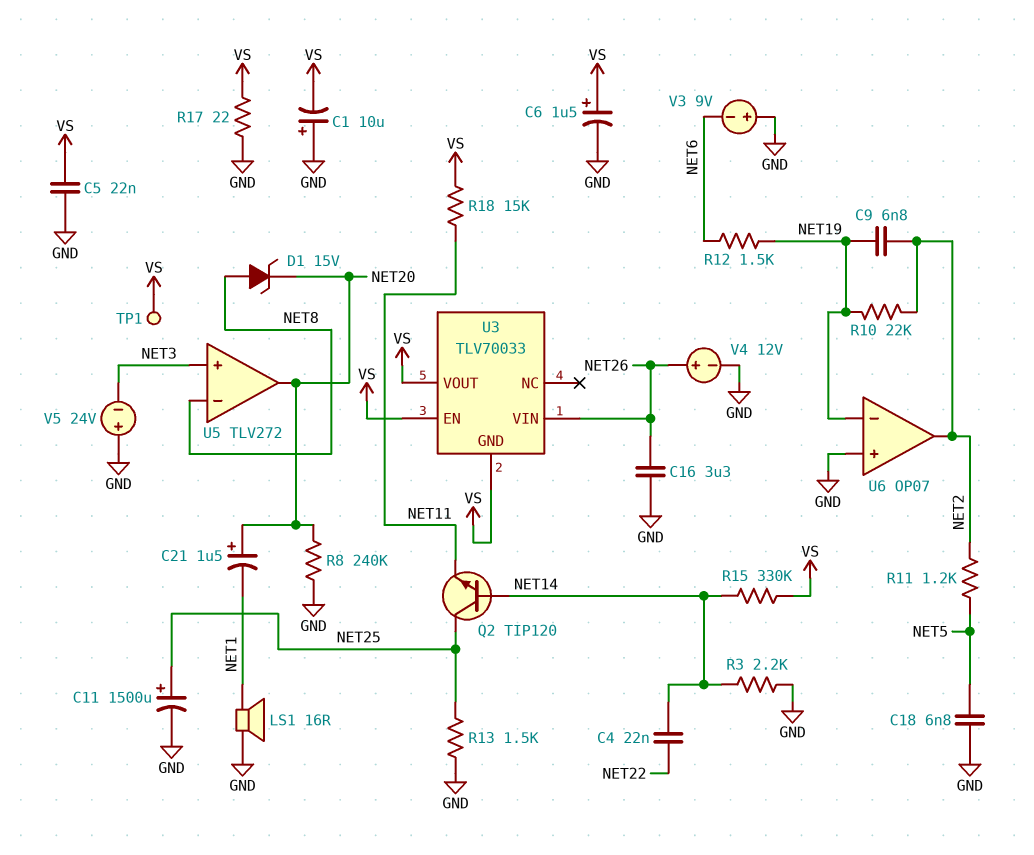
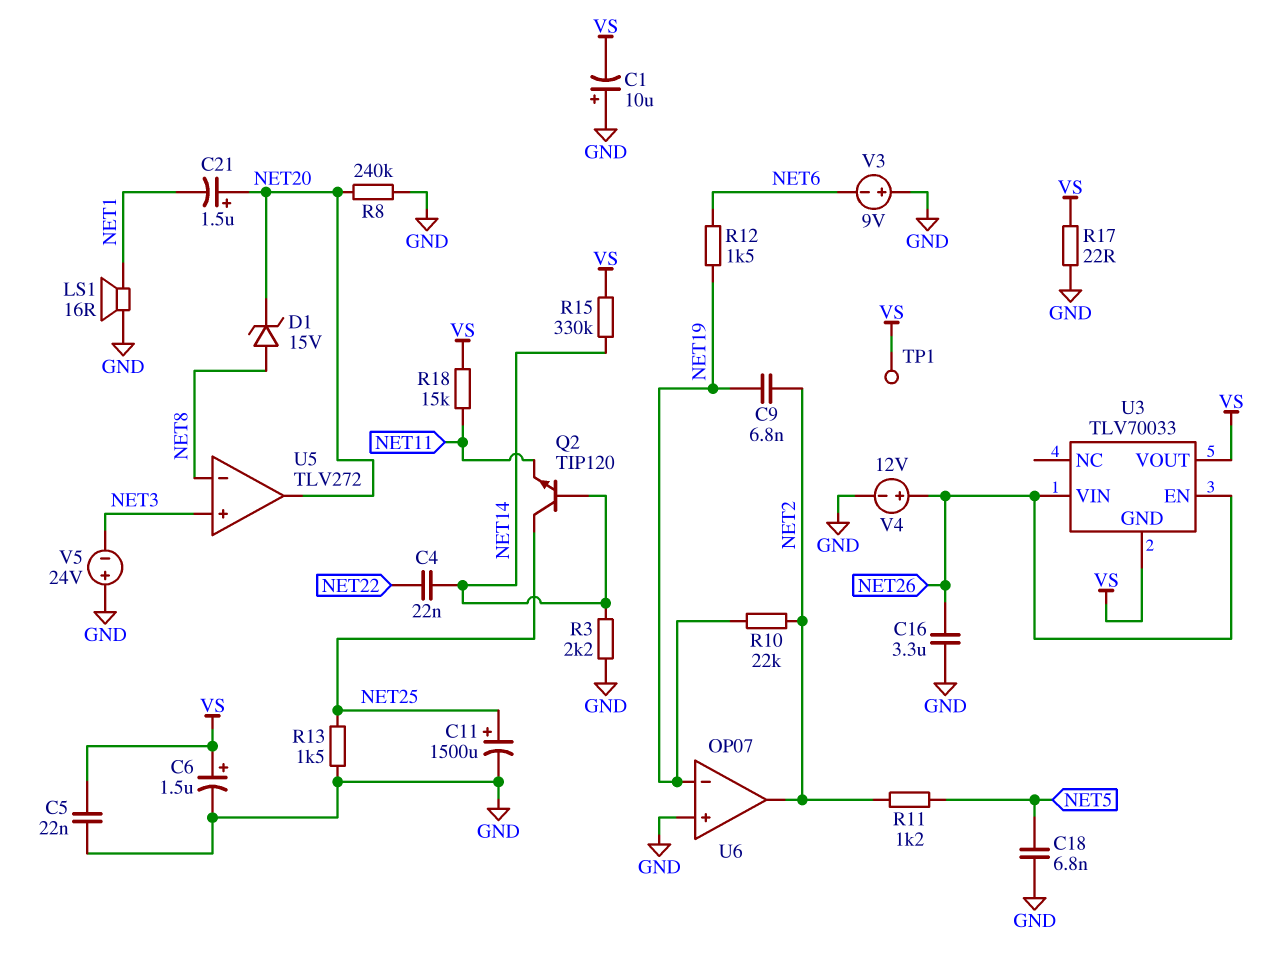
U3 pin EN: VS -> NET26

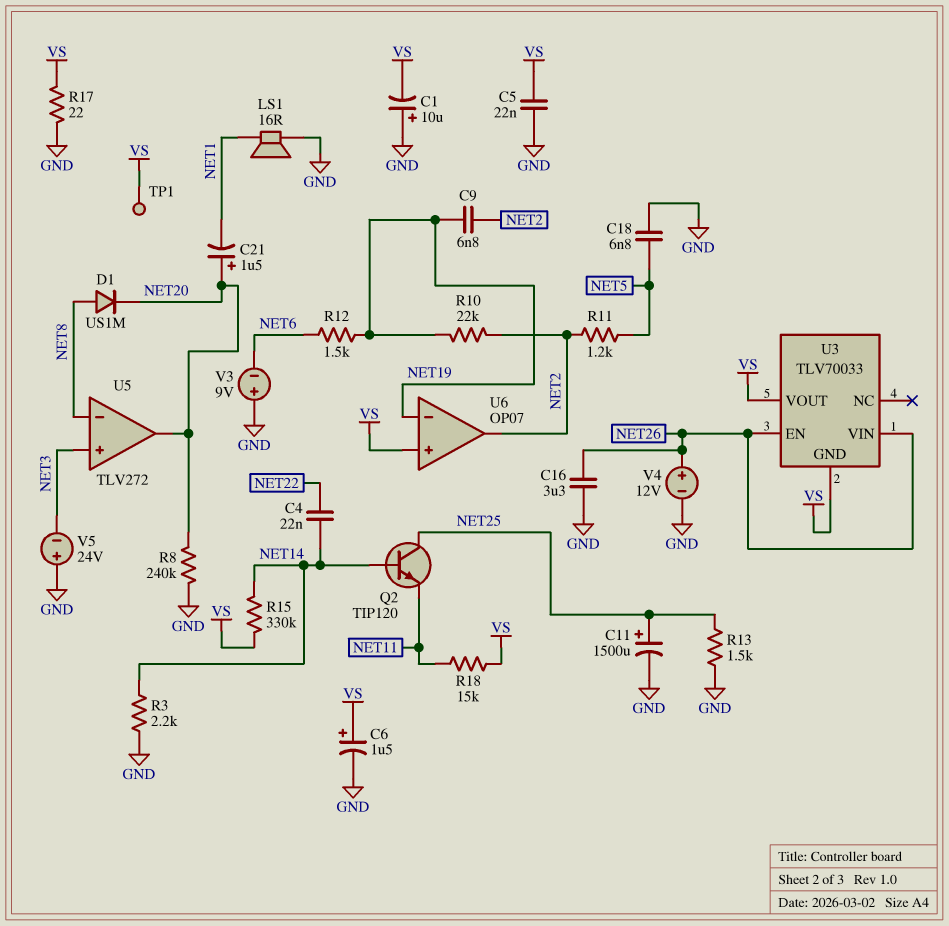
D1: zener 15V (A NET8, K NET20) -> diode US1M (A NET8, K NET20)
U6 pin in+: GND -> VS

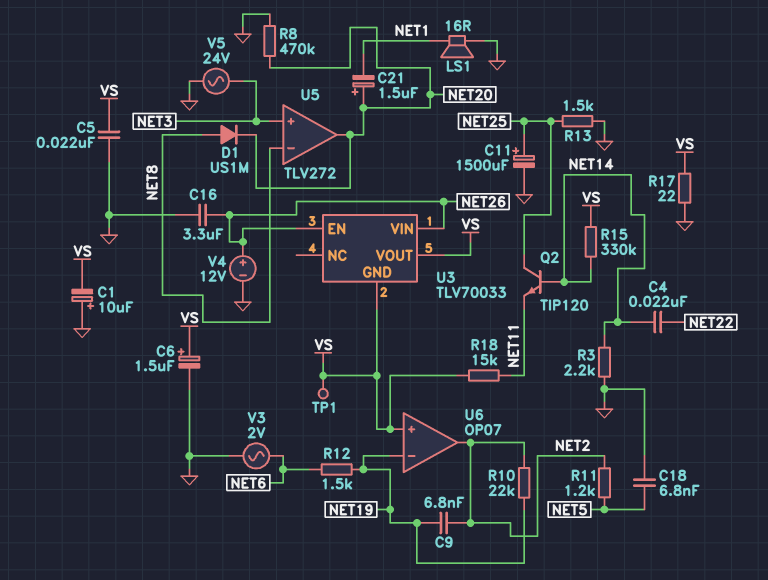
R8: 240k (GND, NET20) -> 470k (GND, NET20)
V3: 9V (plus GND, minus NET6) -> AC 2V (GND, NET6)
V5: 24V (plus GND, minus NET3) -> AC 24V (GND, NET3)

